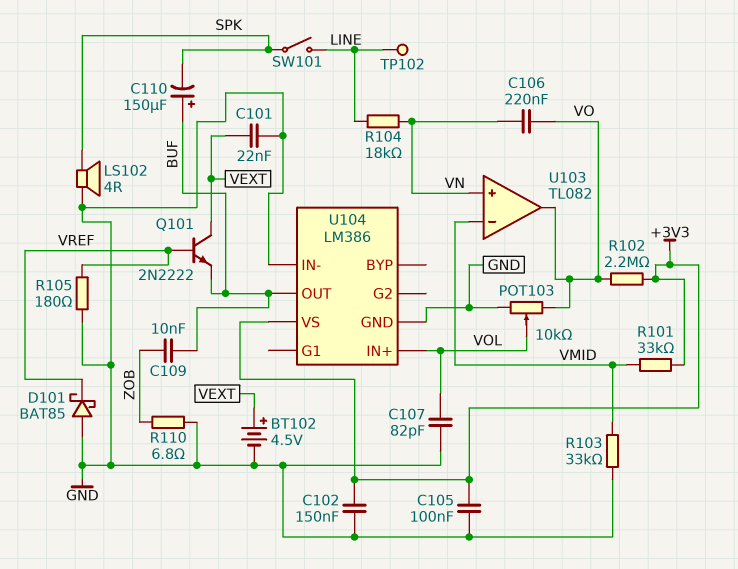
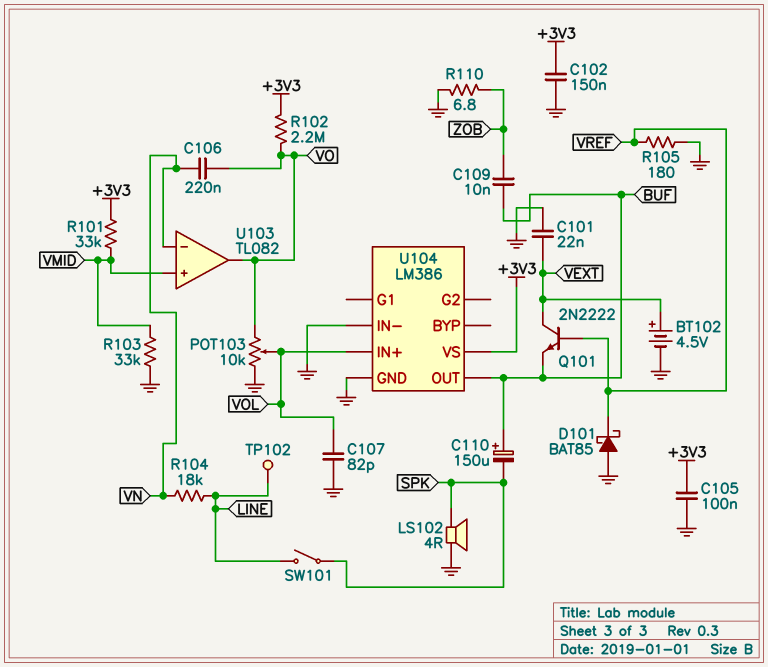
U103 pin in+: VN -> VMID
U103 pin in-: VMID -> VN

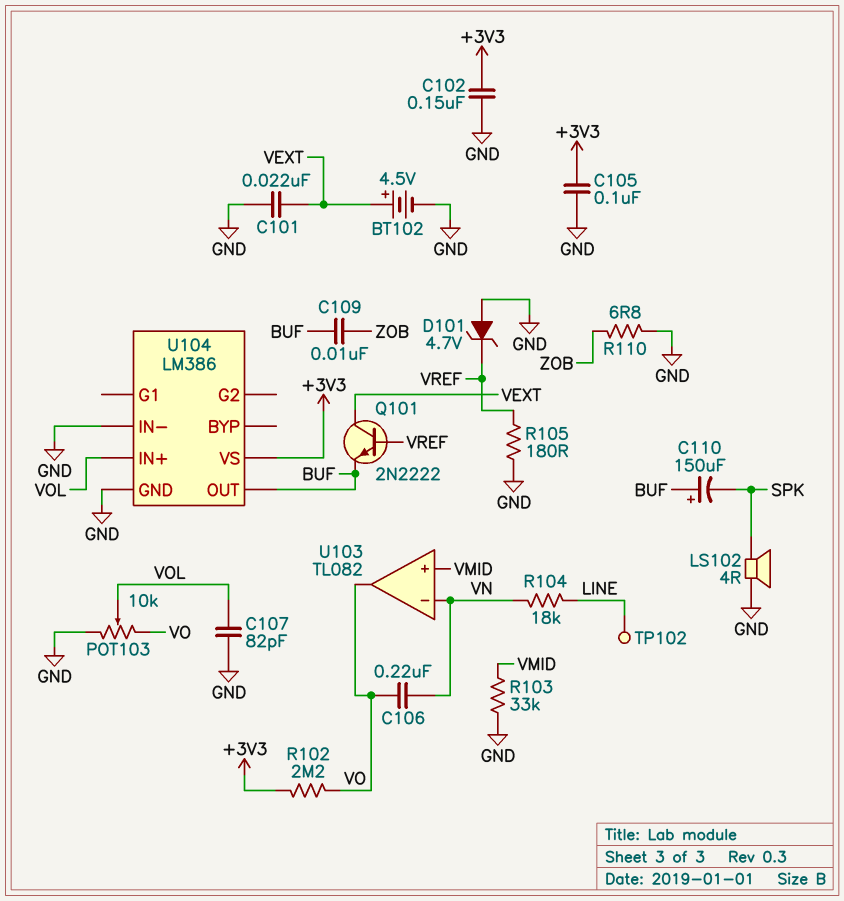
D101: schottky BAT85 (A GND, K VREF) -> zener 4.7V (A GND, K VREF)
R101: 33k (+3V3, VMID) -> none
SW101: switch (LINE, SPK) -> none

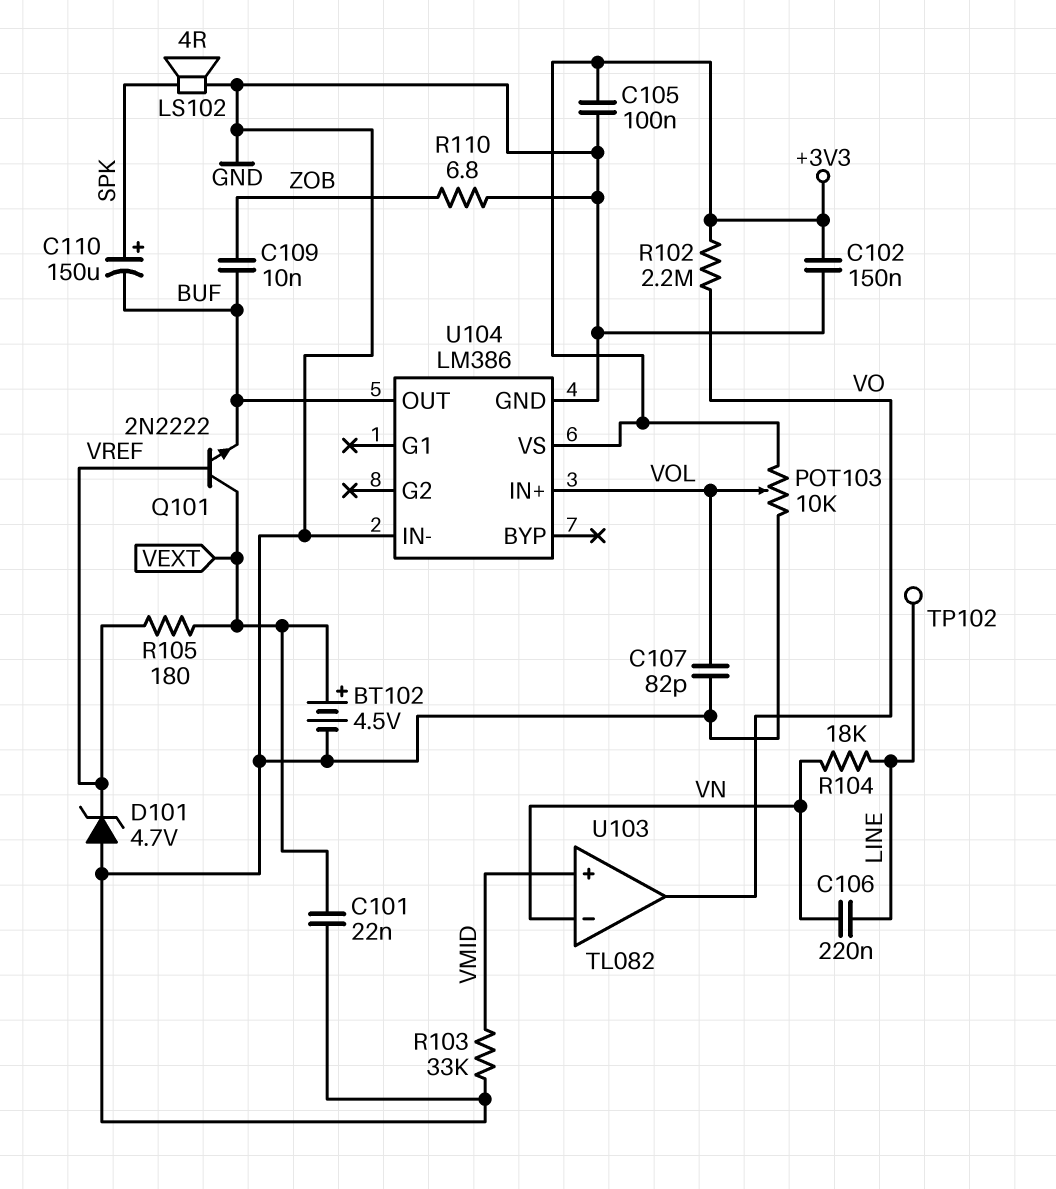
C106: 220nF (VN, VO) -> 220nF (LINE, VN)
C110: 150uF (plus BUF, minus SPK) -> 150uF (plus SPK, minus BUF)
POT103: 10k (GND, VO, wiper VOL) -> 10k (+3V3, GND, wiper VOL)
R105: 180 (GND, VREF) -> 180 (VEXT, VREF)

